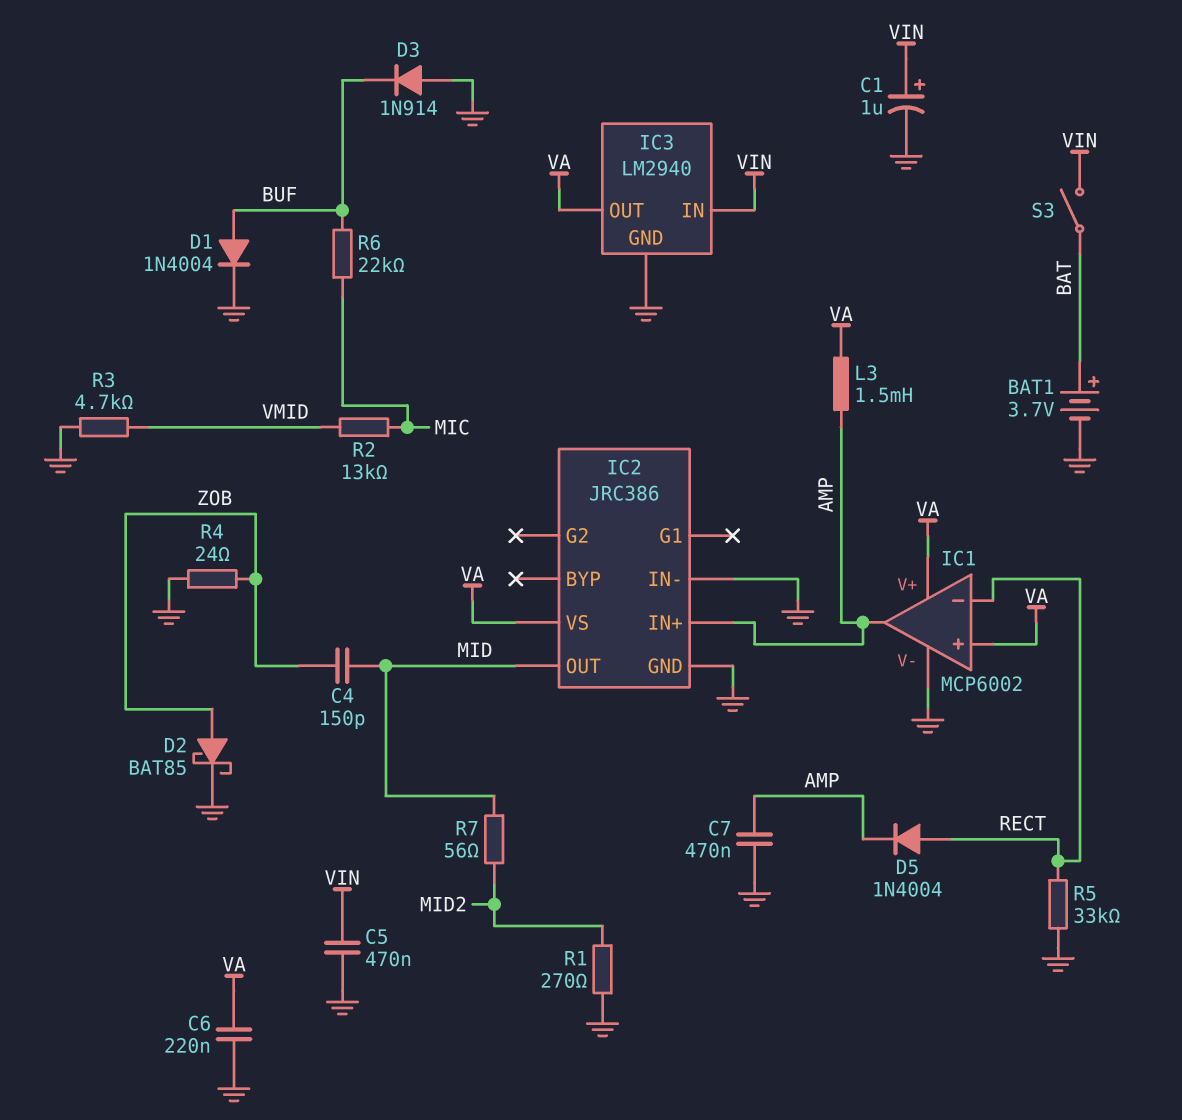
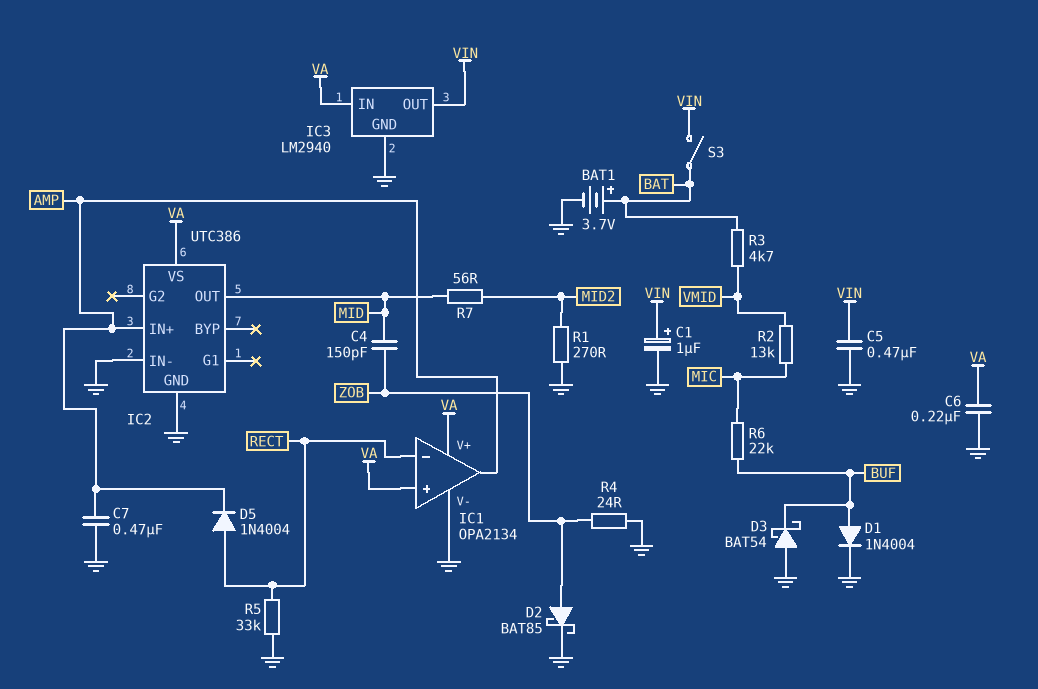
D3: diode 1N914 (A GND, K BUF) -> schottky BAT54 (A GND, K BUF)
IC1: MCP6002 -> OPA2134
IC2: JRC386 -> UTC386
IC3 pin IN: VIN -> VA
IC3 pin OUT: VA -> VIN
L3: 1.5mH (AMP, VA) -> none
R3: 4.7k (GND, VMID) -> 4.7k (BAT, VMID)

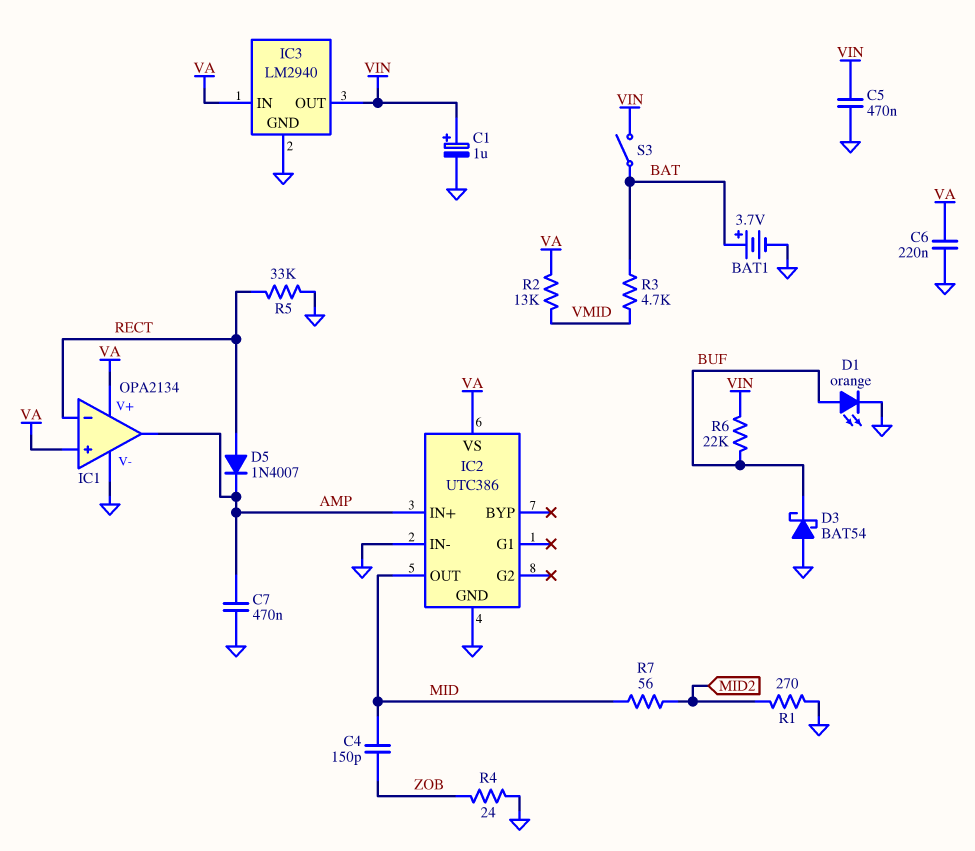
D1: diode 1N4004 (A BUF, K GND) -> LED orange (A BUF, K GND)
D2: schottky BAT85 (A ZOB, K GND) -> none
D5: diode 1N4004 (A RECT, K AMP) -> diode 1N4007 (A RECT, K AMP)
R2: 13k (MIC, VMID) -> 13k (VA, VMID)
R6: 22k (BUF, MIC) -> 22k (BUF, VIN)

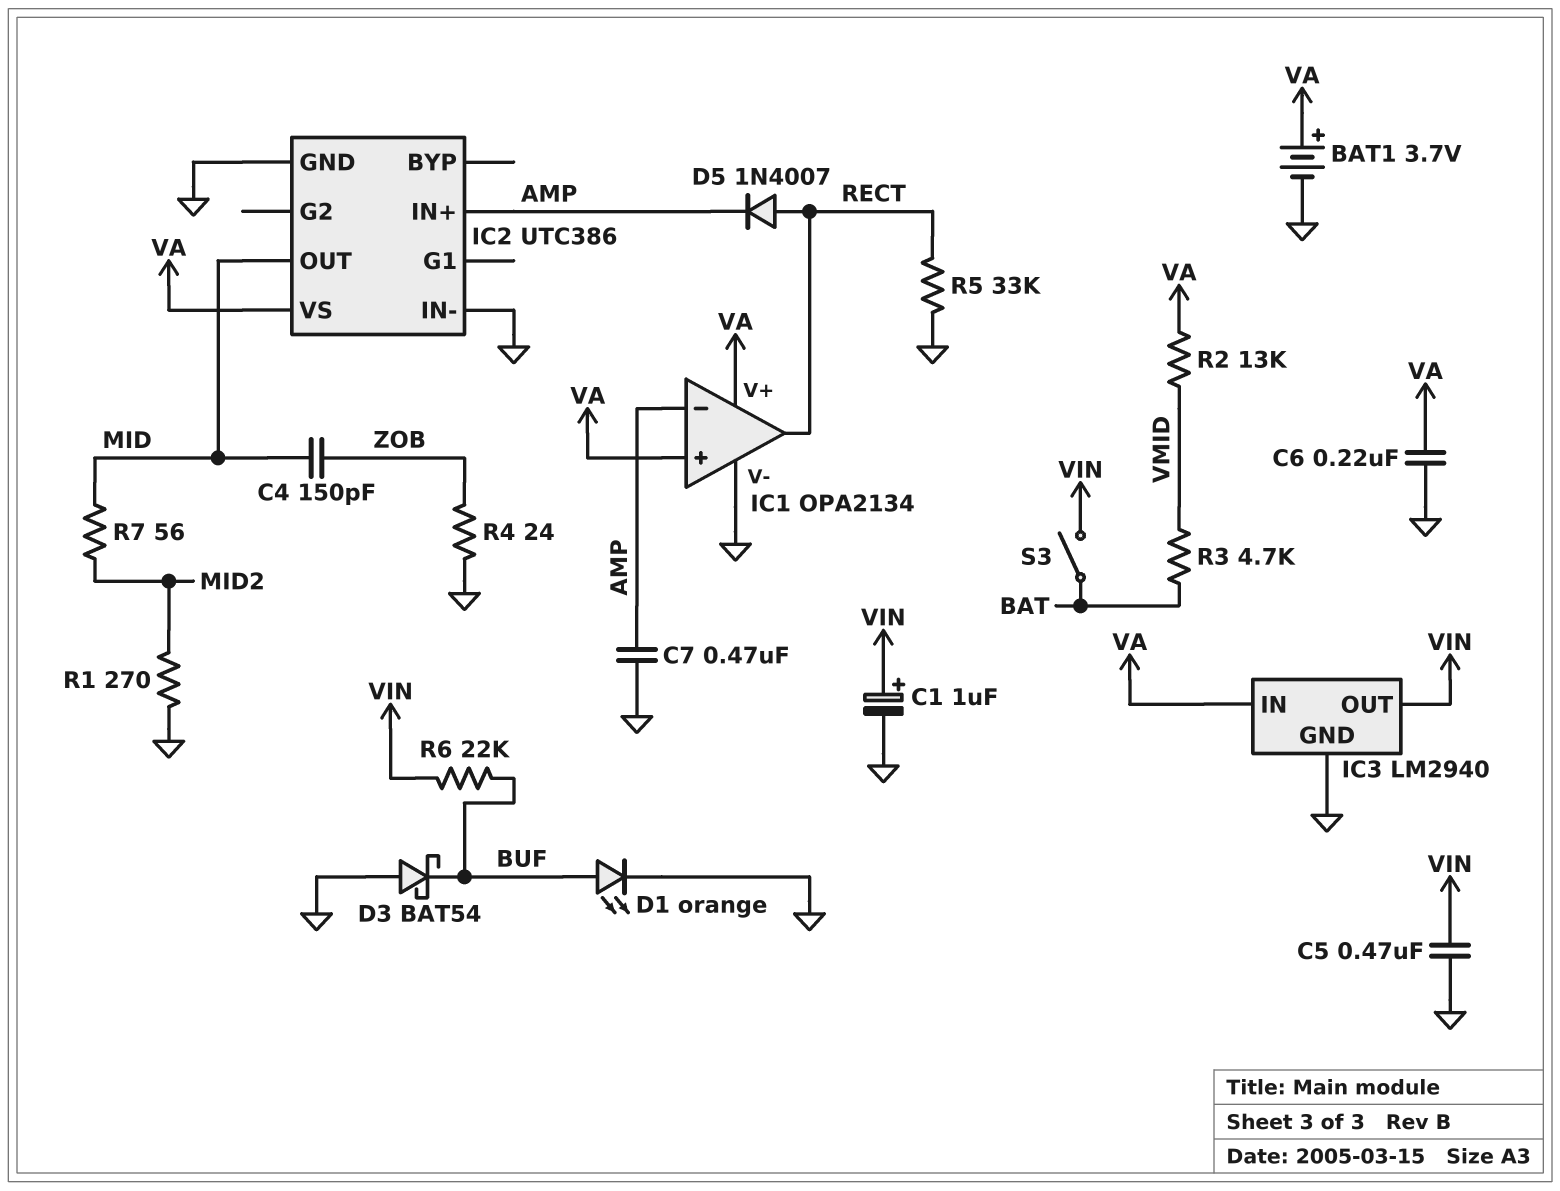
BAT1: 3.7V (plus BAT, minus GND) -> 3.7V (plus VA, minus GND)
IC1 pin in-: RECT -> AMP
IC1 pin out: AMP -> RECT

